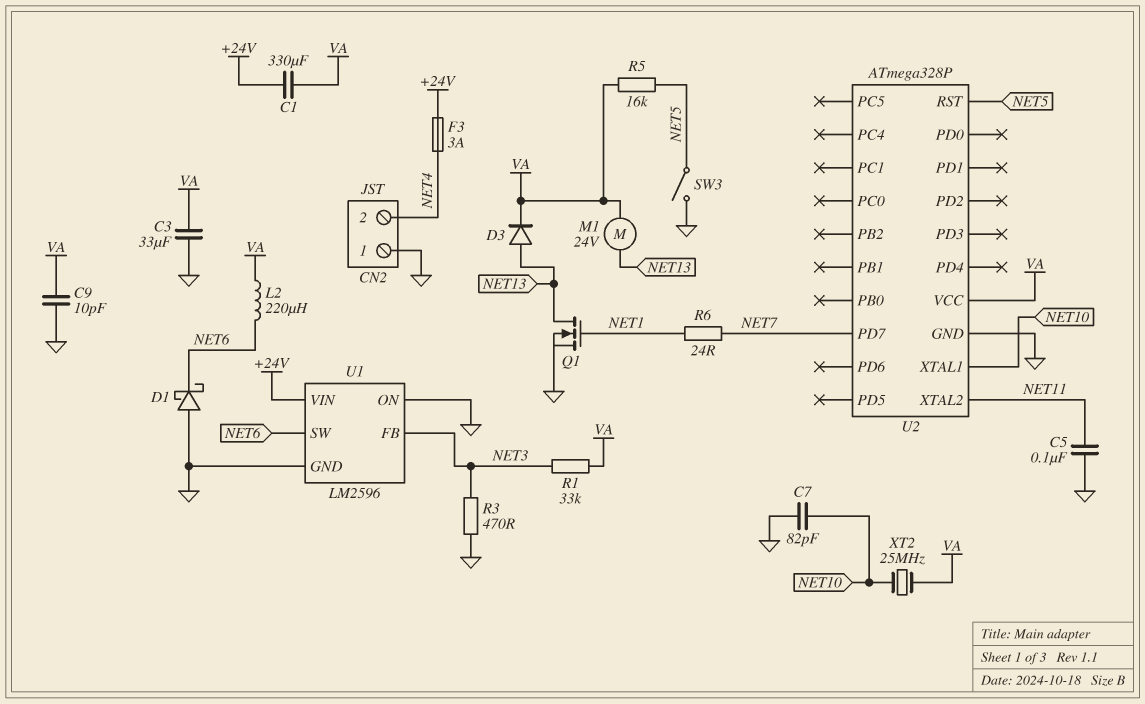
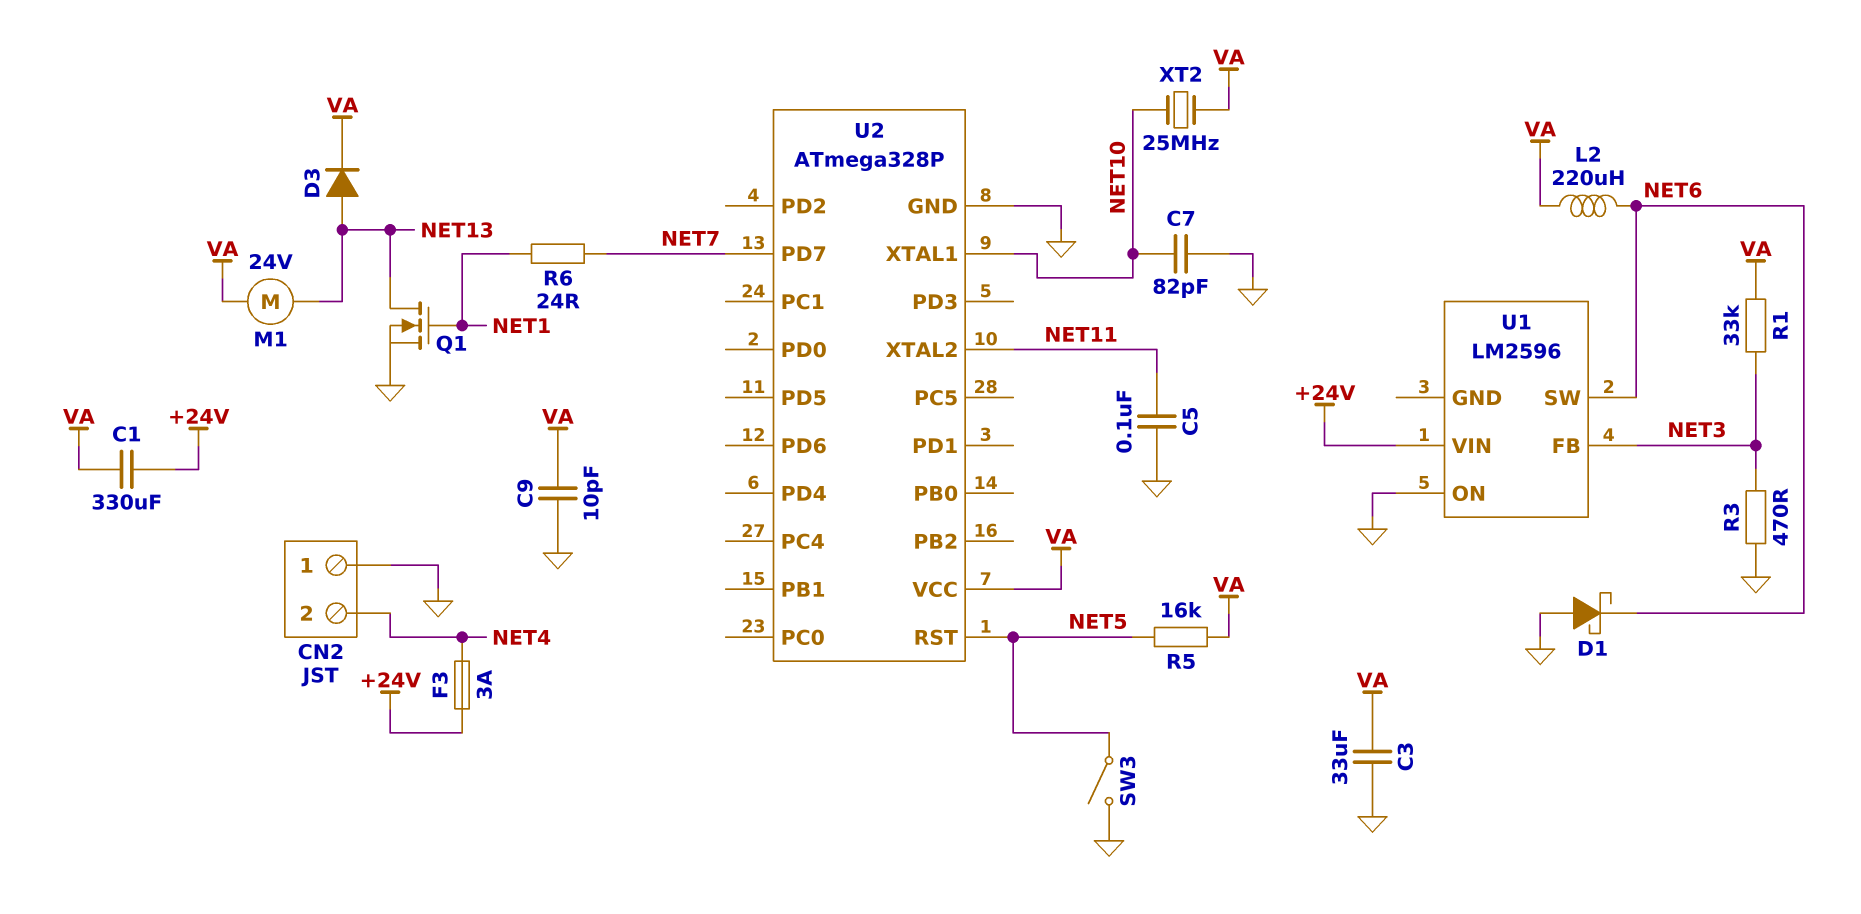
U1 pin GND: GND -> none

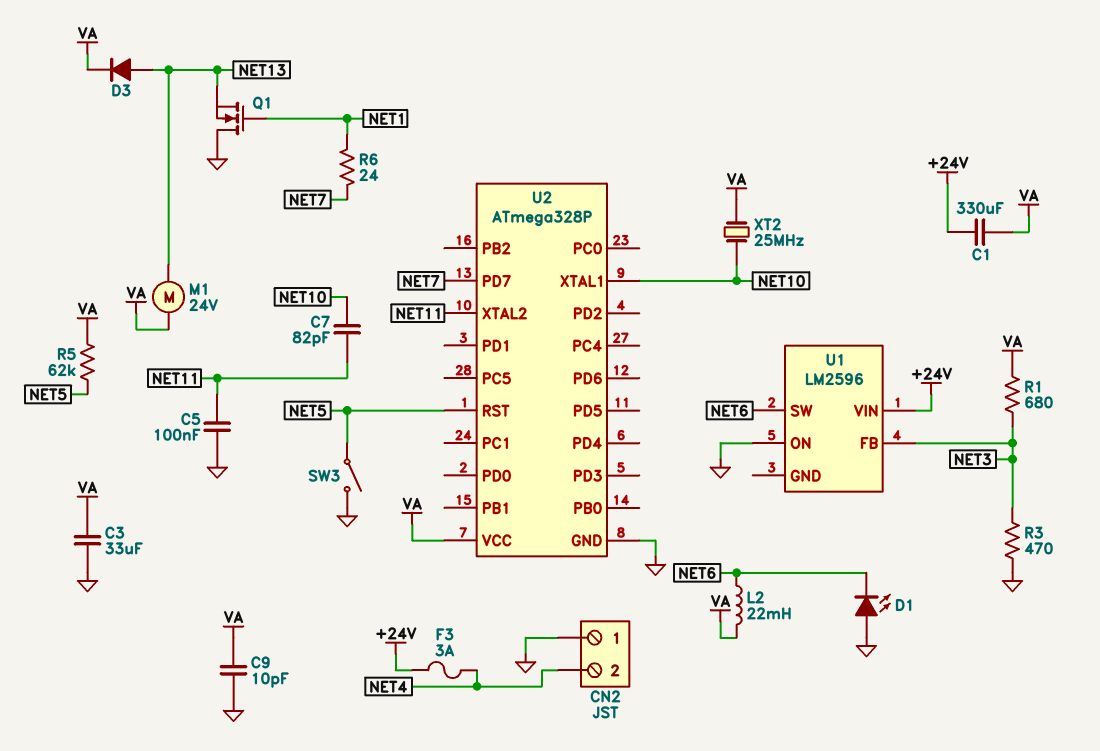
C7: 82pF (GND, NET10) -> 82pF (NET10, NET11)
D1: schottky (A GND, K NET6) -> LED (A GND, K NET6)
L2: 220uH (NET6, VA) -> 22mH (NET6, VA)
Q1: NMOS (G NET1, D NET13, S GND) -> NMOS (G NET1, D GND, S NET13)
R1: 33k (NET3, VA) -> 680 (NET3, VA)
R5: 16k (NET5, VA) -> 62k (NET5, VA)

